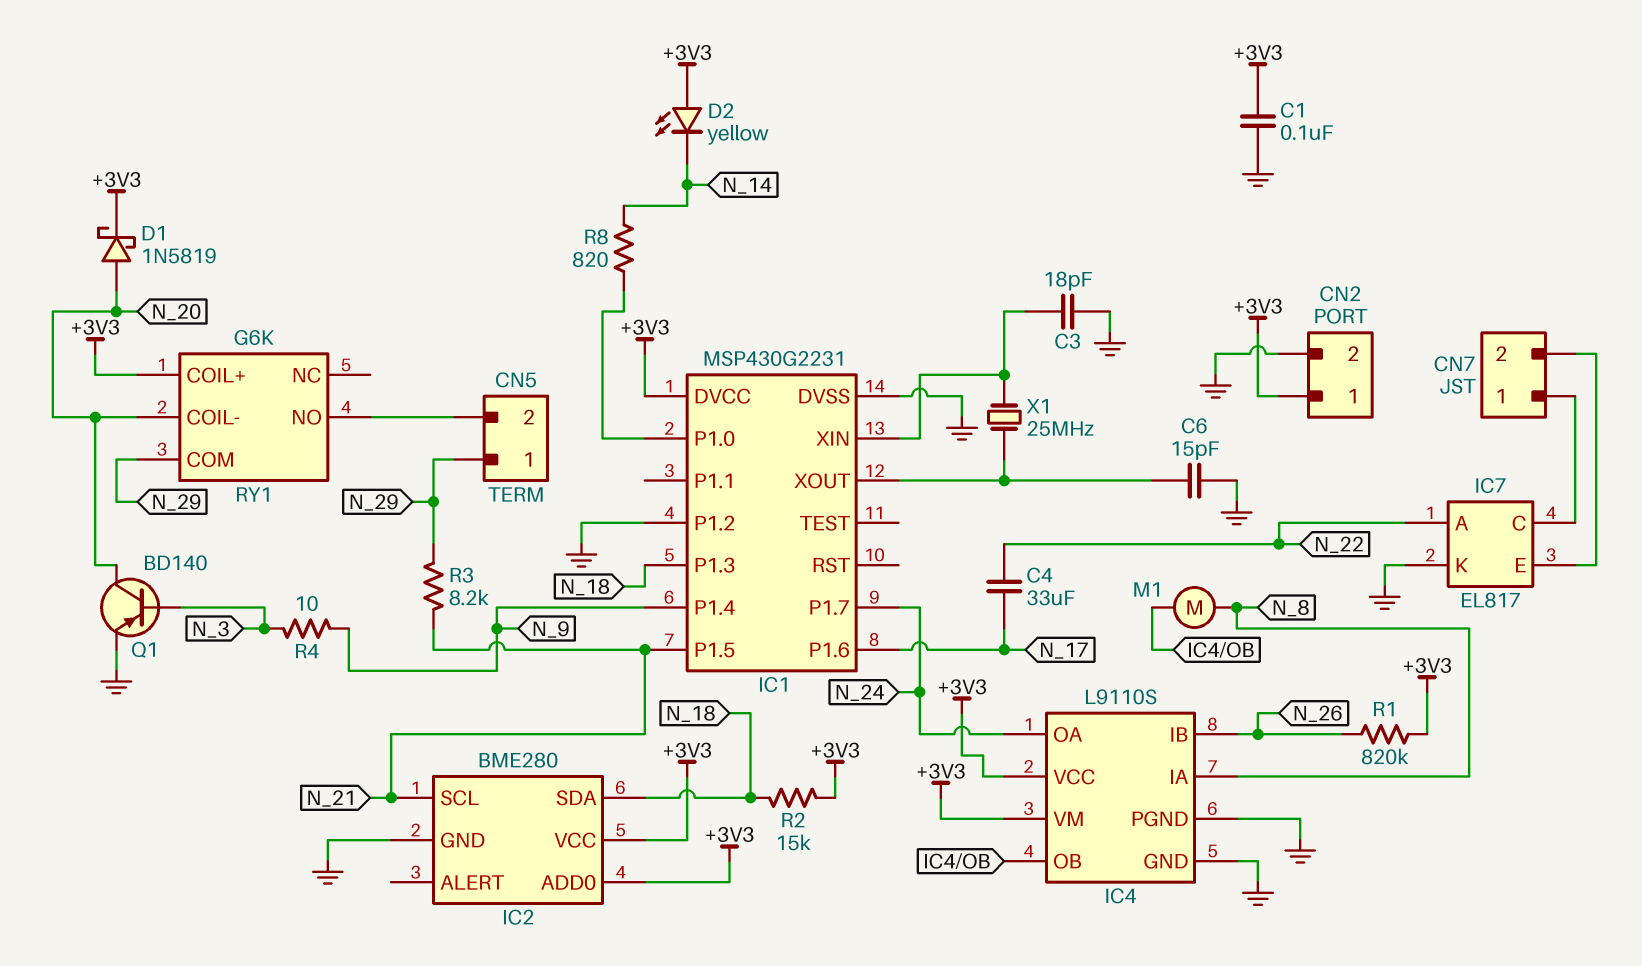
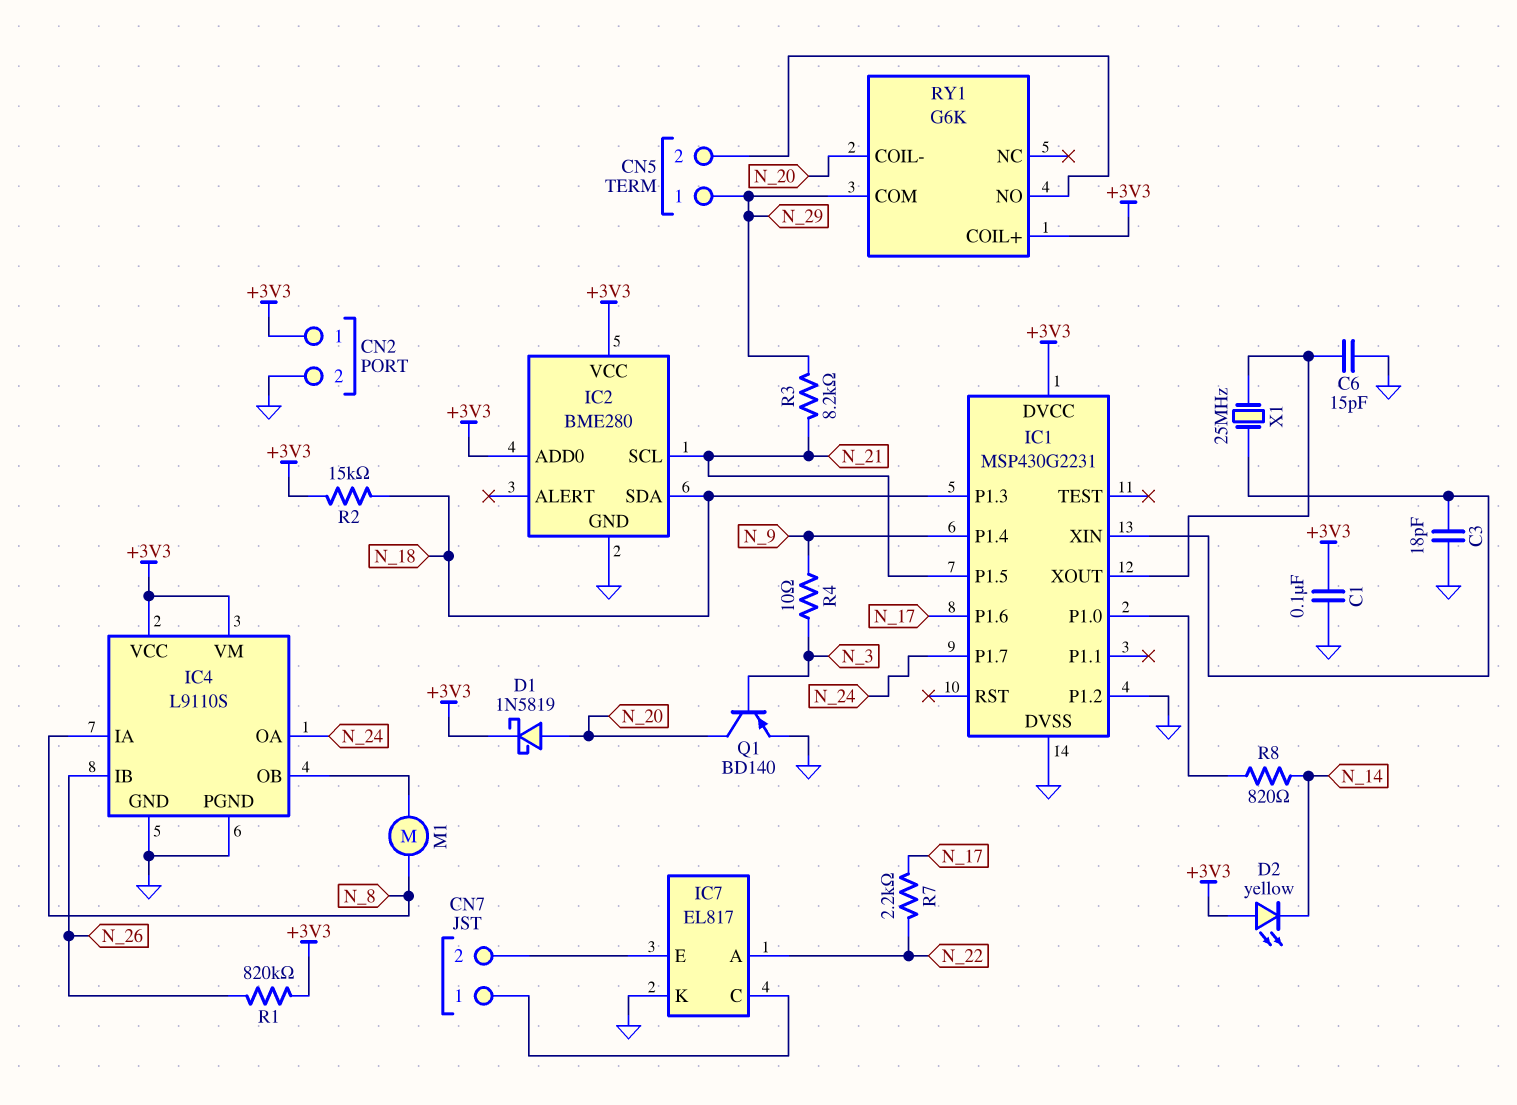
C4: 33uF (N_17, N_22) -> none
R7: none -> 2.2k (N_17, N_22)

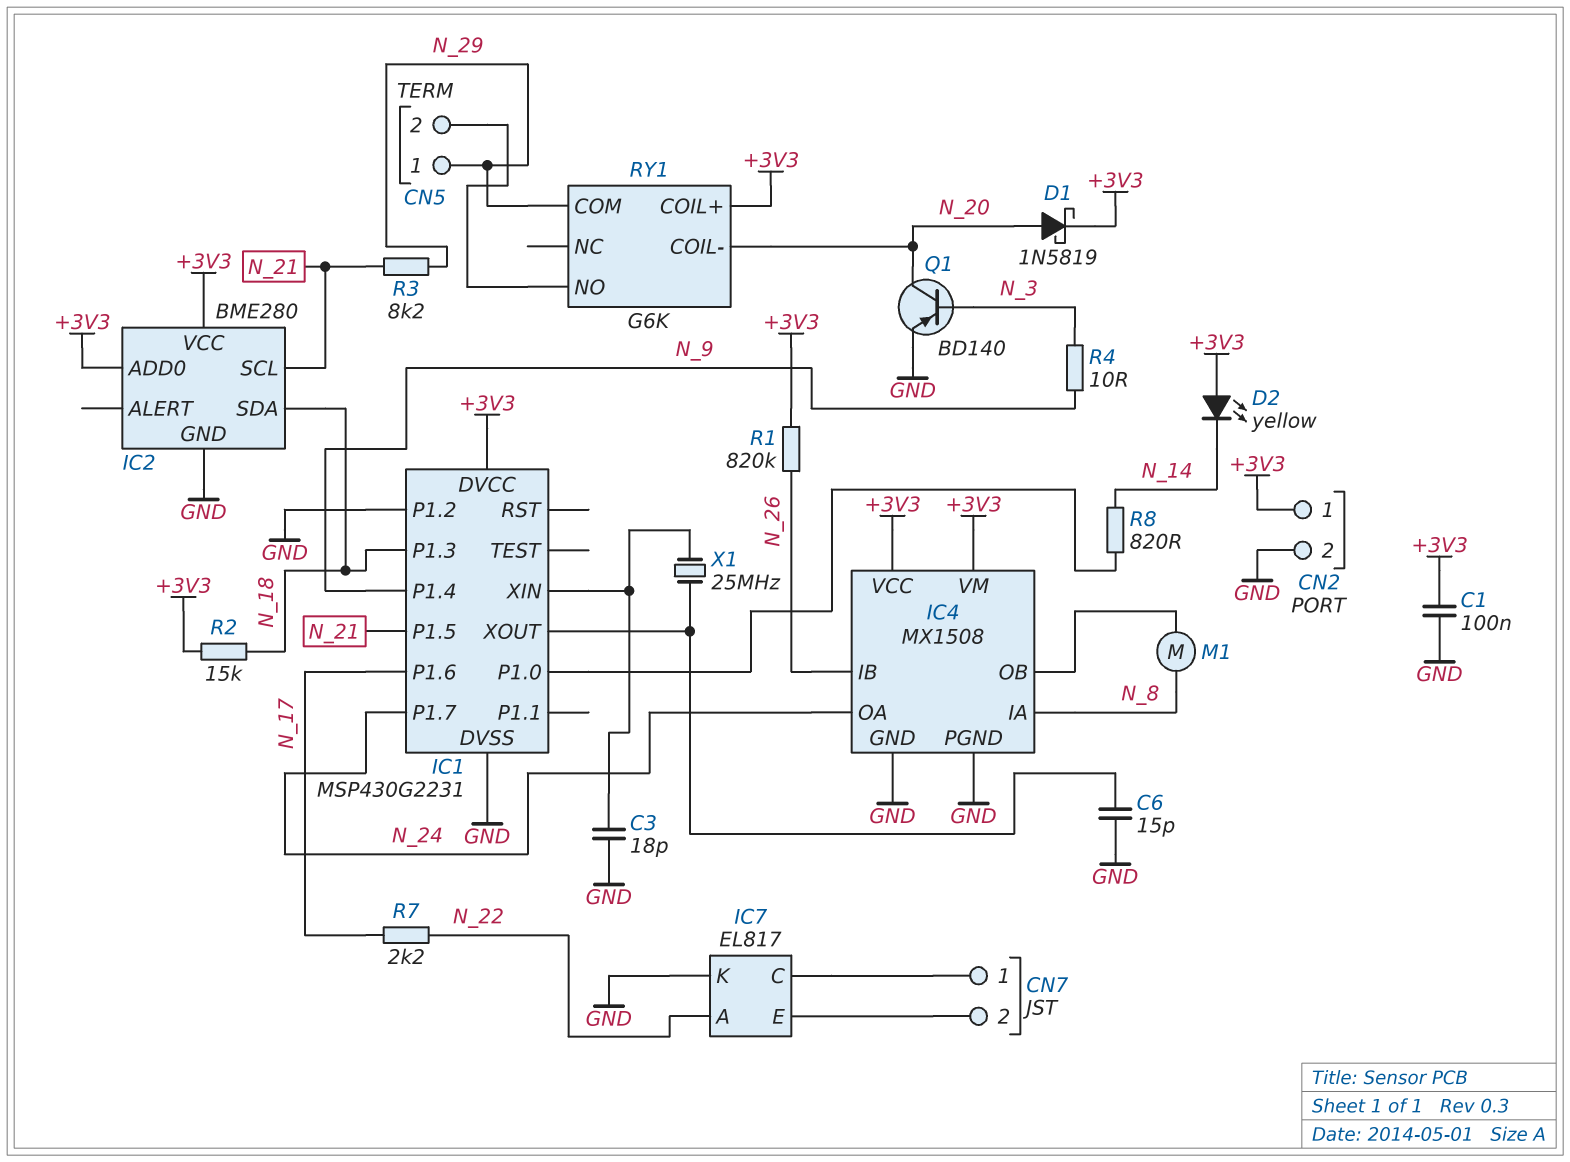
IC4: L9110S -> MX1508

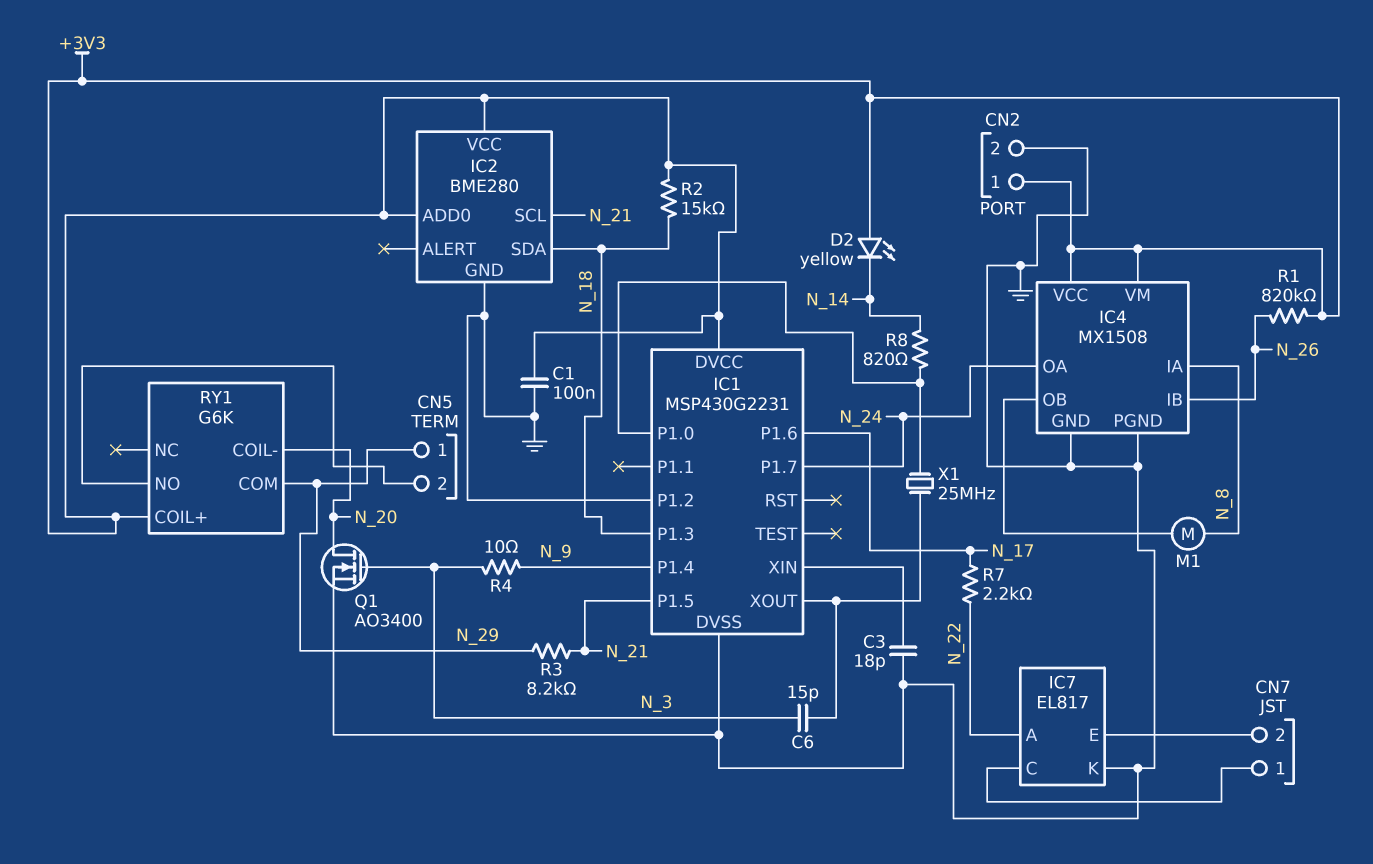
C6: 15pF (GND, IC1/XOUT) -> 15pF (IC1/XOUT, N_3)
D1: schottky 1N5819 (A N_20, K +3V3) -> none
Q1: PNP BD140 (B N_3, C N_20, E GND) -> NMOS AO3400 (G N_3, D N_20, S GND)
X1: 25MHz (IC1/XIN, IC1/XOUT) -> 25MHz (IC1/P1.0, IC1/XOUT)

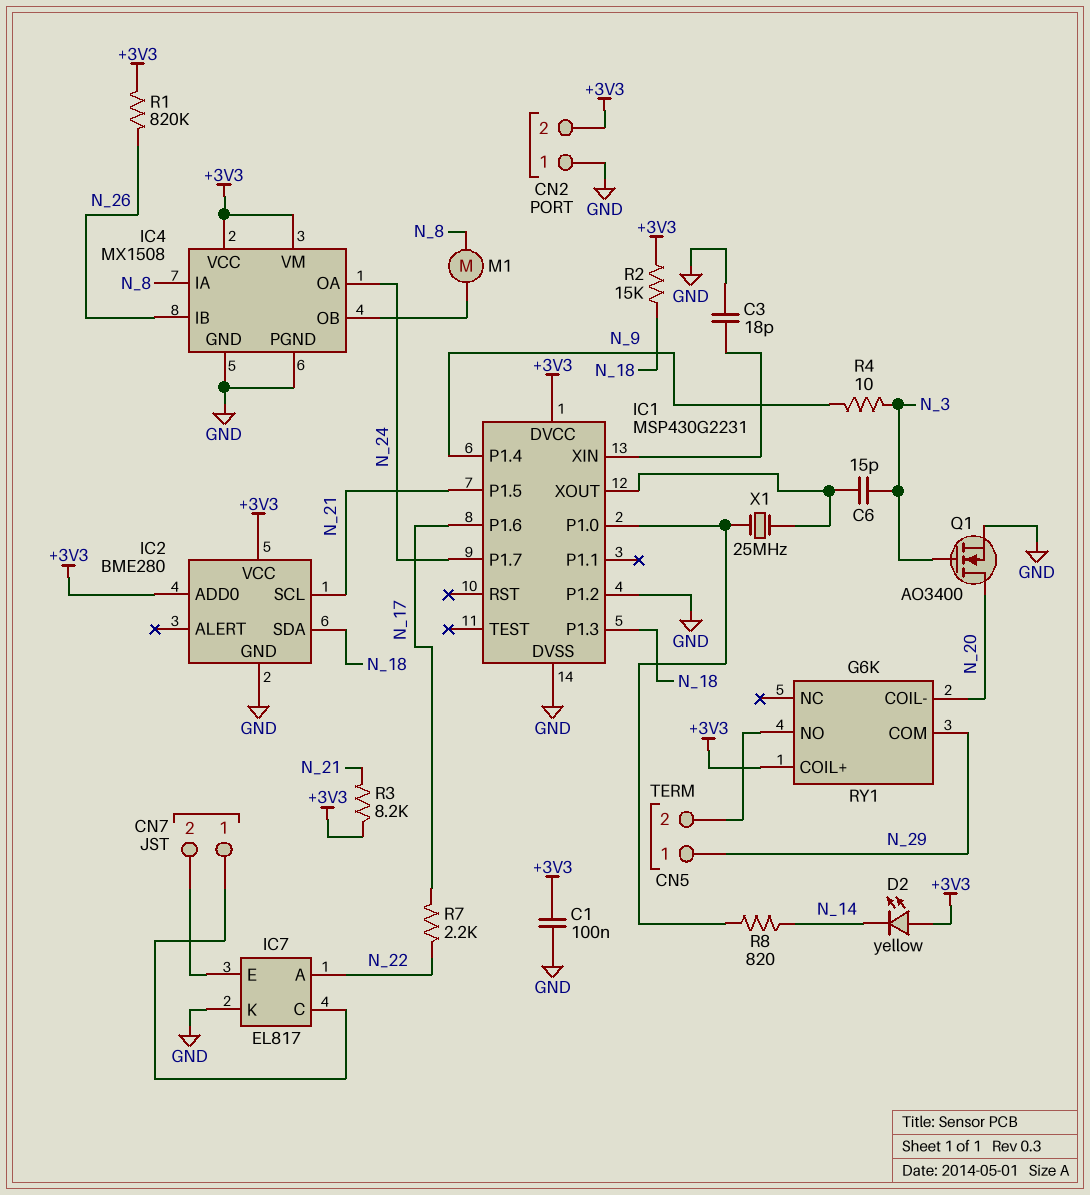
CN2 pin 1: +3V3 -> GND
CN2 pin 2: GND -> +3V3
R3: 8.2k (N_21, N_29) -> 8.2k (+3V3, N_21)

